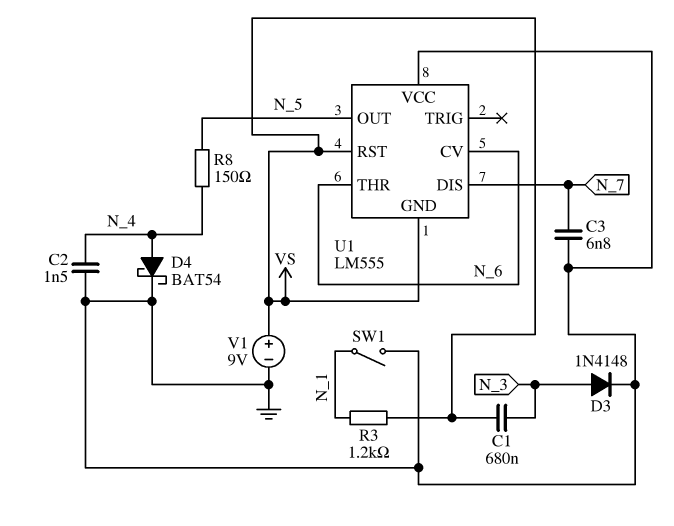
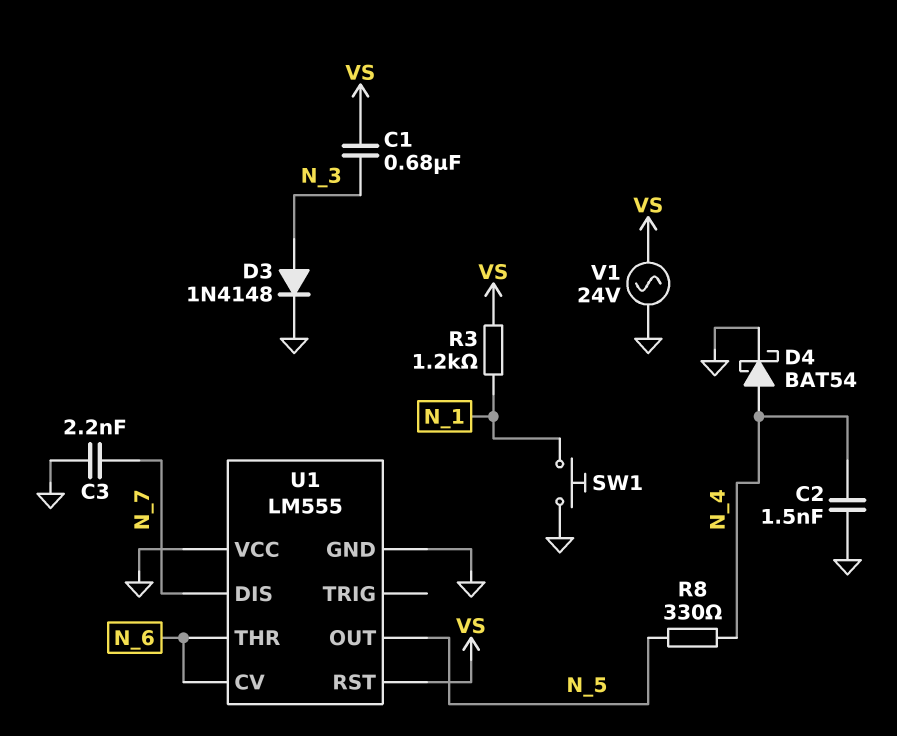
C3: 6.8nF (GND, N_7) -> 2.2nF (GND, N_7)
R8: 150 (N_4, N_5) -> 330 (N_4, N_5)
SW1: switch (GND, N_1) -> button (GND, N_1)
U1 pin GND: VS -> GND
V1: 9V (plus VS, minus GND) -> AC 24V (GND, VS)

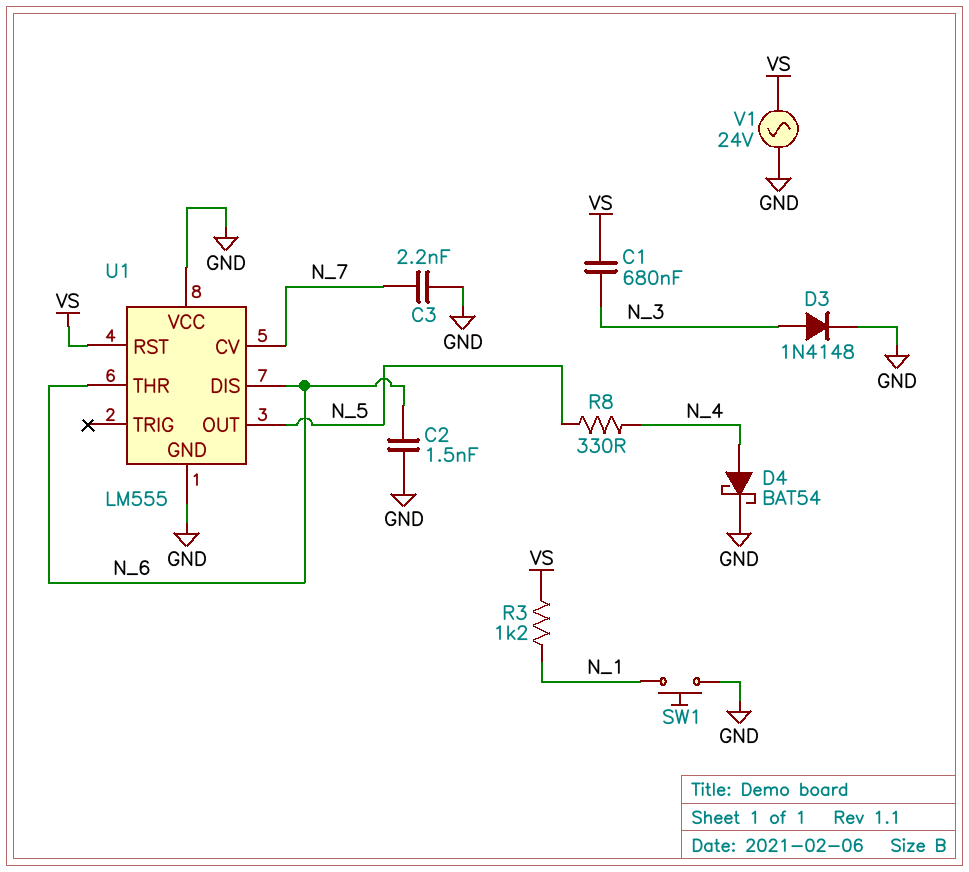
C2: 1.5nF (GND, N_4) -> 1.5nF (GND, N_6)
U1 pin CV: N_6 -> N_7
U1 pin DIS: N_7 -> N_6

